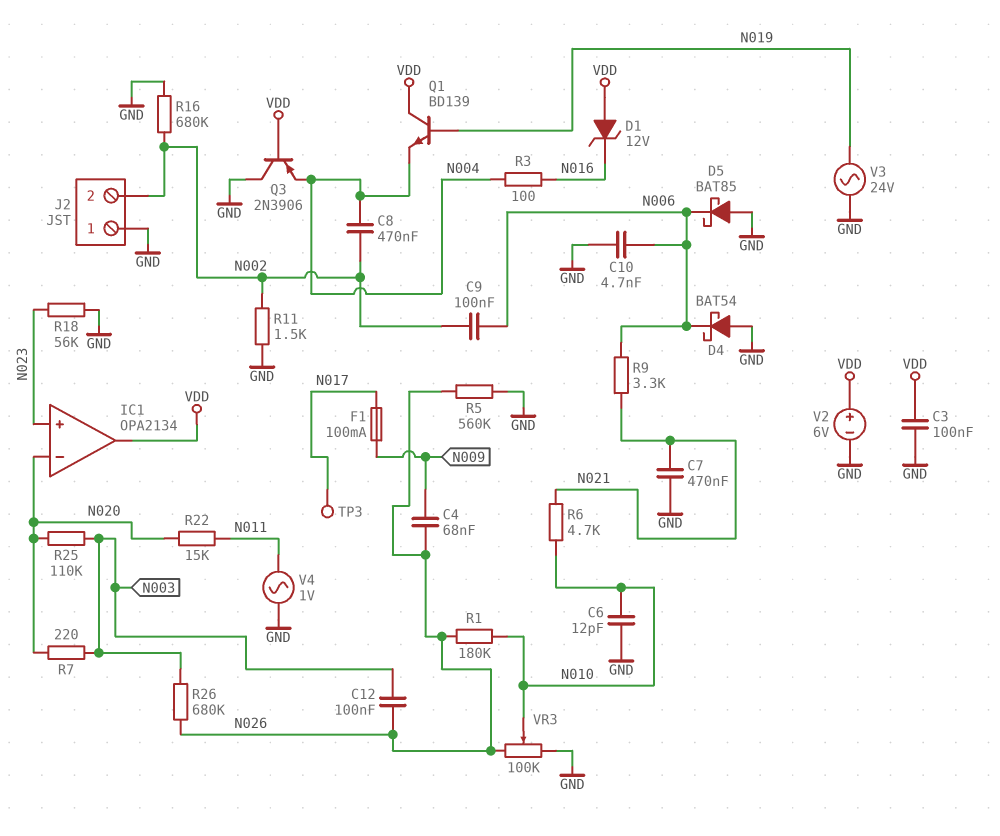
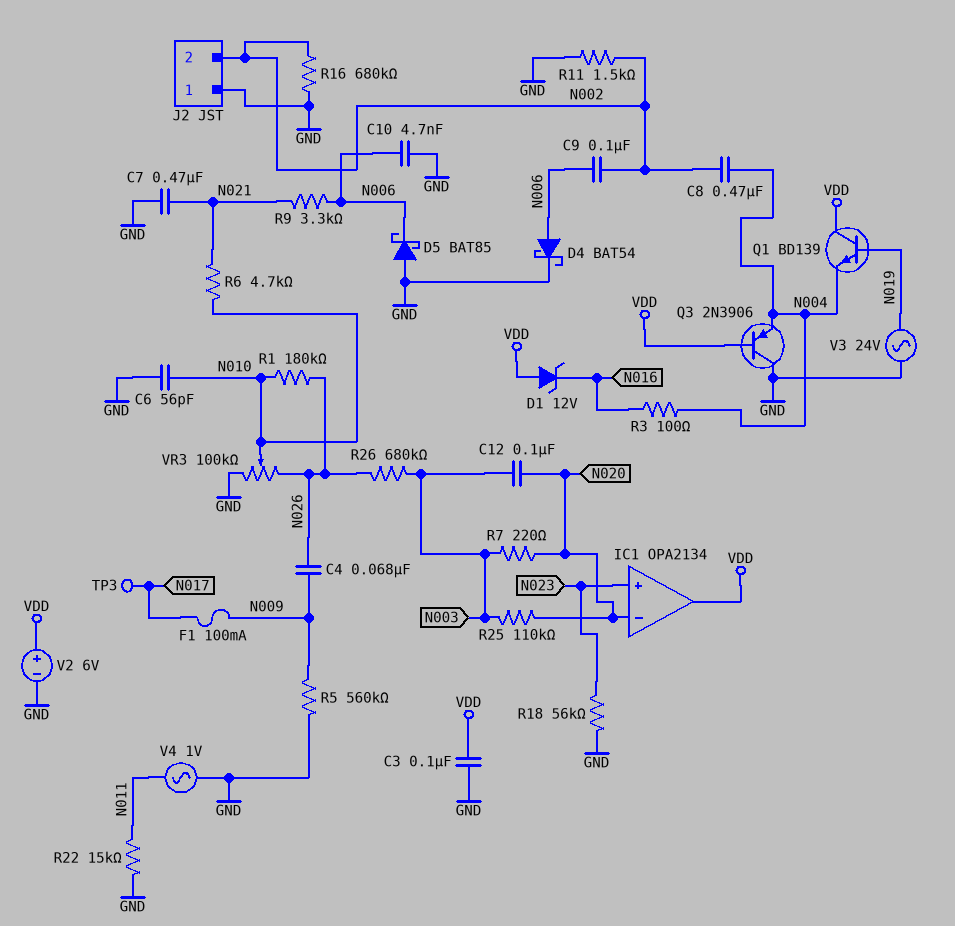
C6: 12pF (GND, N010) -> 56pF (GND, N010)
C12: 100nF (N003, N026) -> 100nF (N003, N020)
D4: schottky BAT54 (A GND, K N006) -> schottky BAT54 (A N006, K GND)
R5: 560k (GND, N026) -> 560k (GND, N009)
R22: 15k (N011, N020) -> 15k (GND, N011)

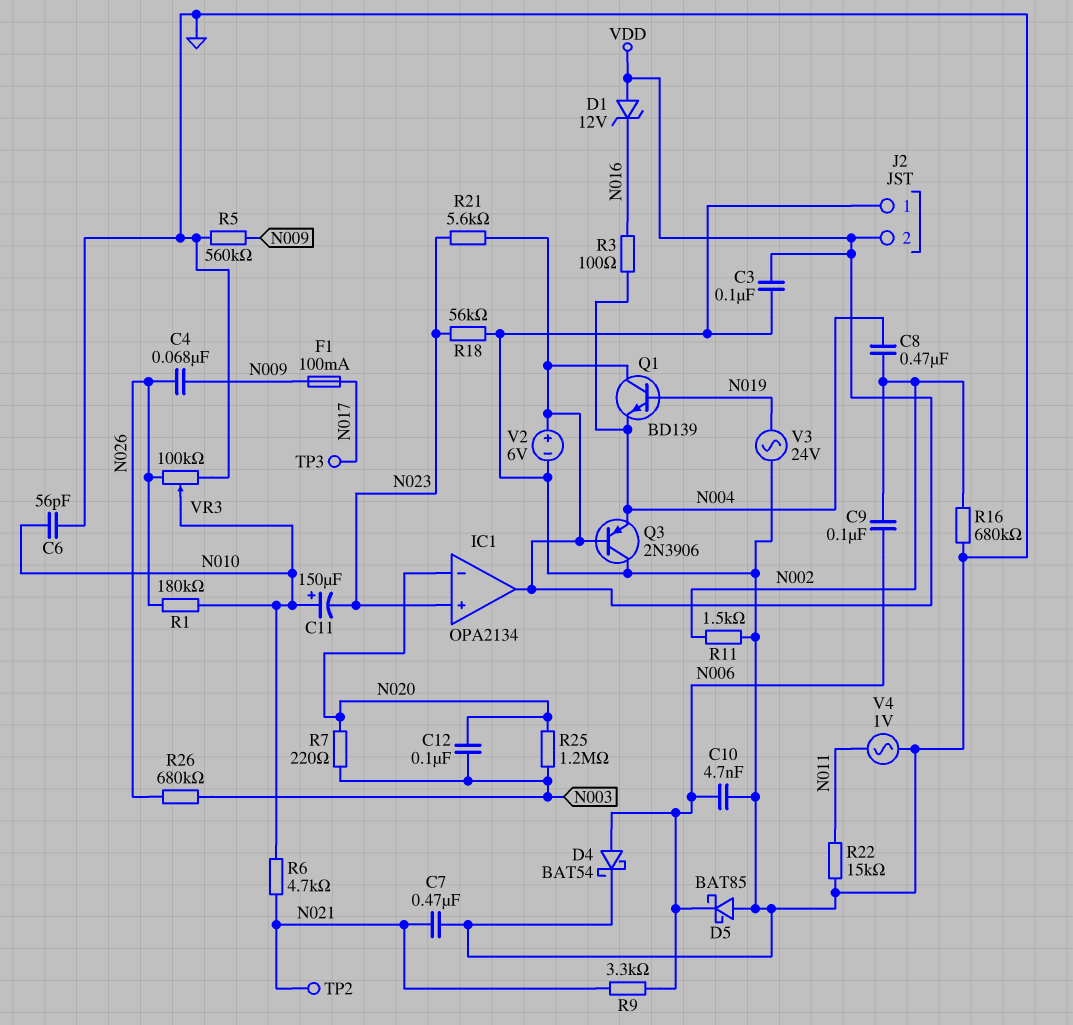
C11: none -> 150uF (plus N010, minus N023)
J2 pin 2: N002 -> VDD
R21: none -> 5.6k (N023, VDD)
R25: 110k (N003, N020) -> 1.2M (N003, N020)
TP2: none -> test point (N021)

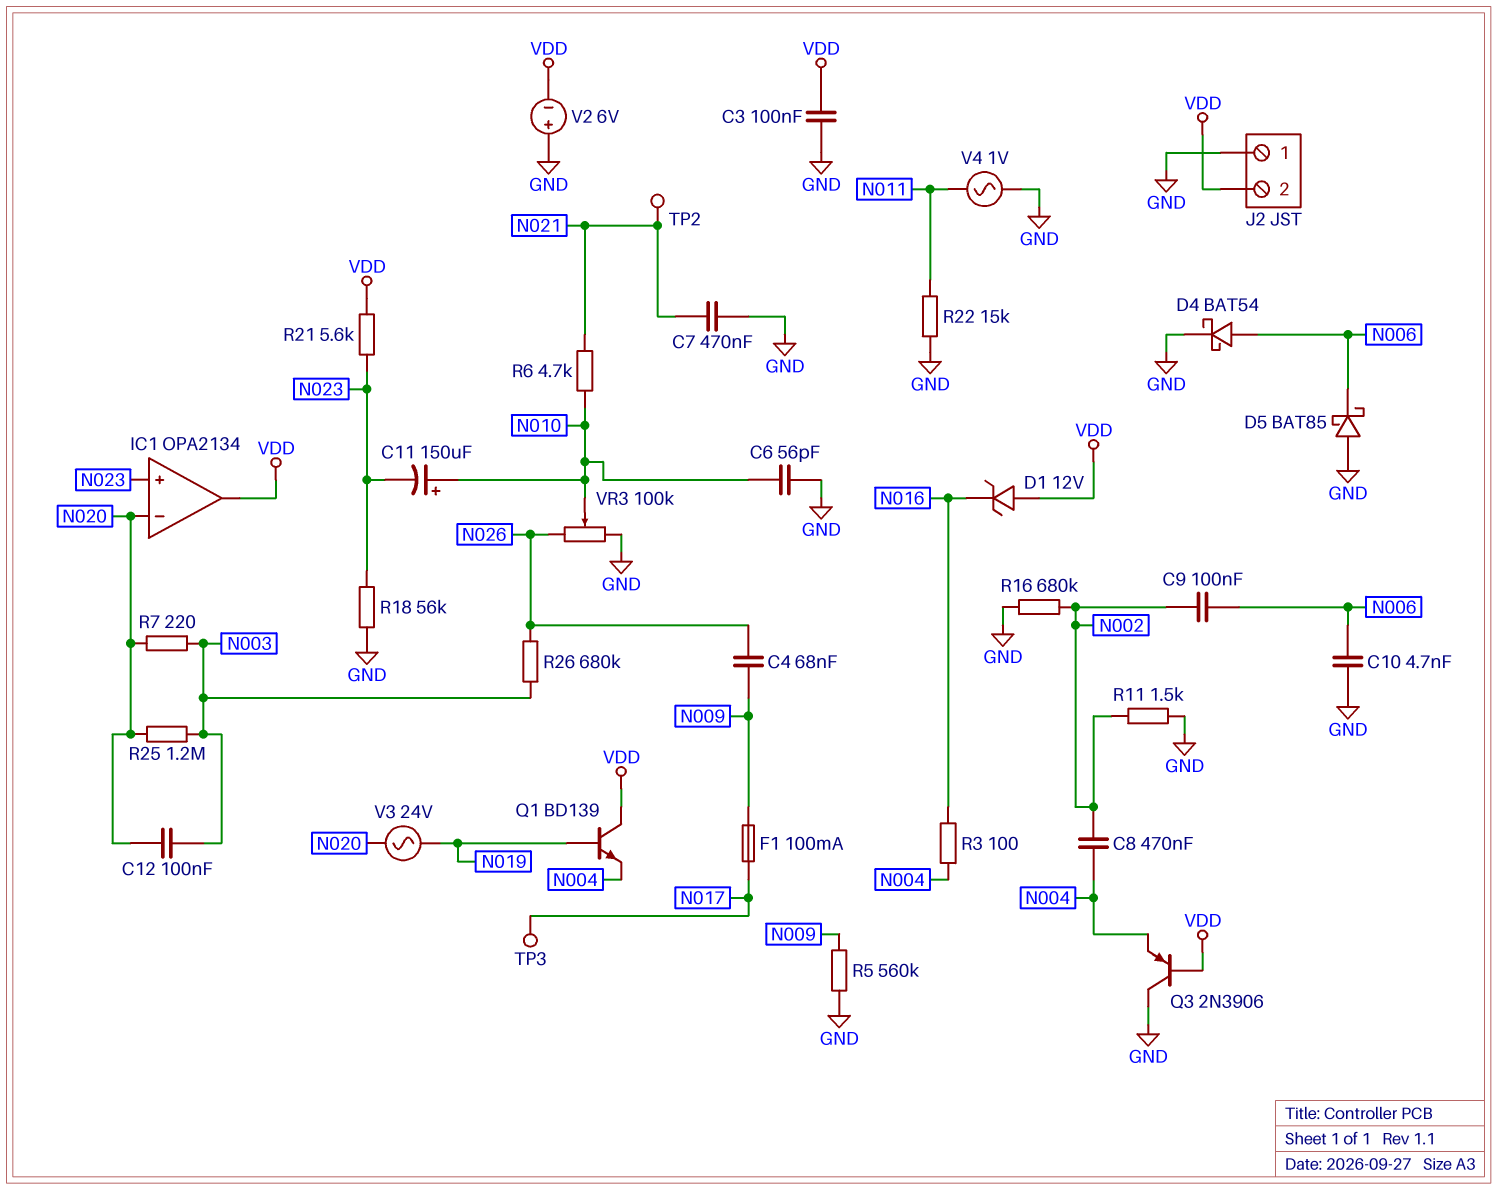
R1: 180k (N010, N026) -> none
R9: 3.3k (N006, N021) -> none
V2: 6V (plus VDD, minus GND) -> 6V (plus GND, minus VDD)
V3: AC 24V (GND, N019) -> AC 24V (N019, N020)

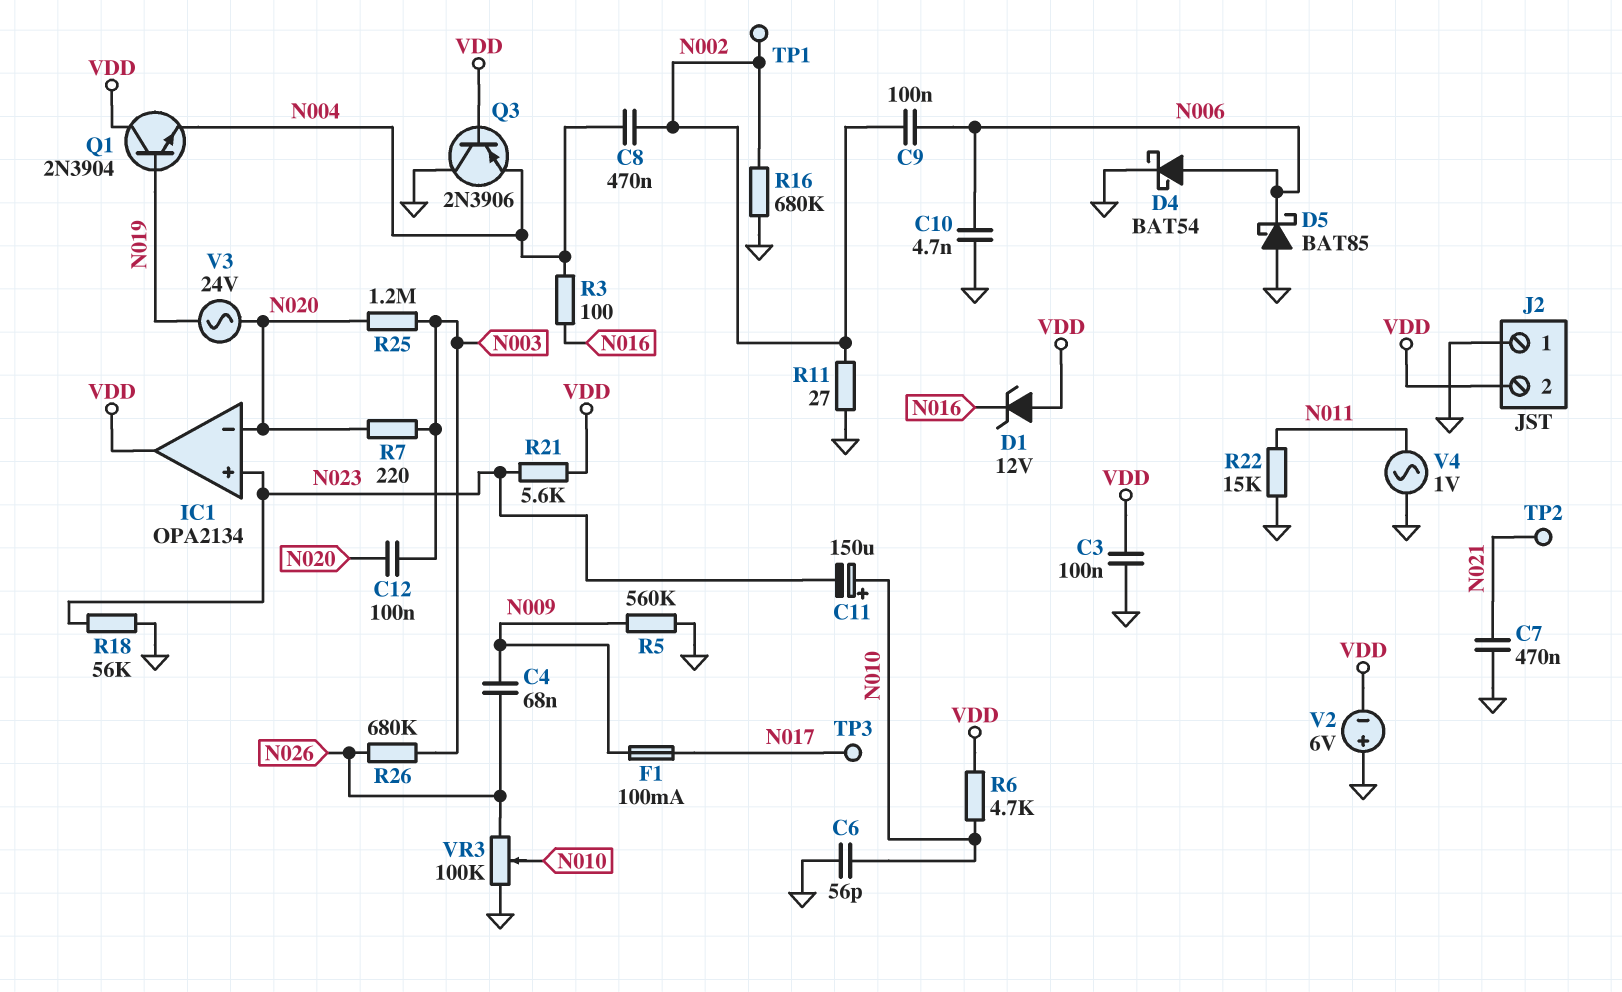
Q1: NPN BD139 (B N019, C VDD, E N004) -> NPN 2N3904 (B N019, C VDD, E N004)
R6: 4.7k (N010, N021) -> 4.7k (N010, VDD)
R11: 1.5k (GND, N002) -> 27 (GND, N002)
TP1: none -> test point (N002)

